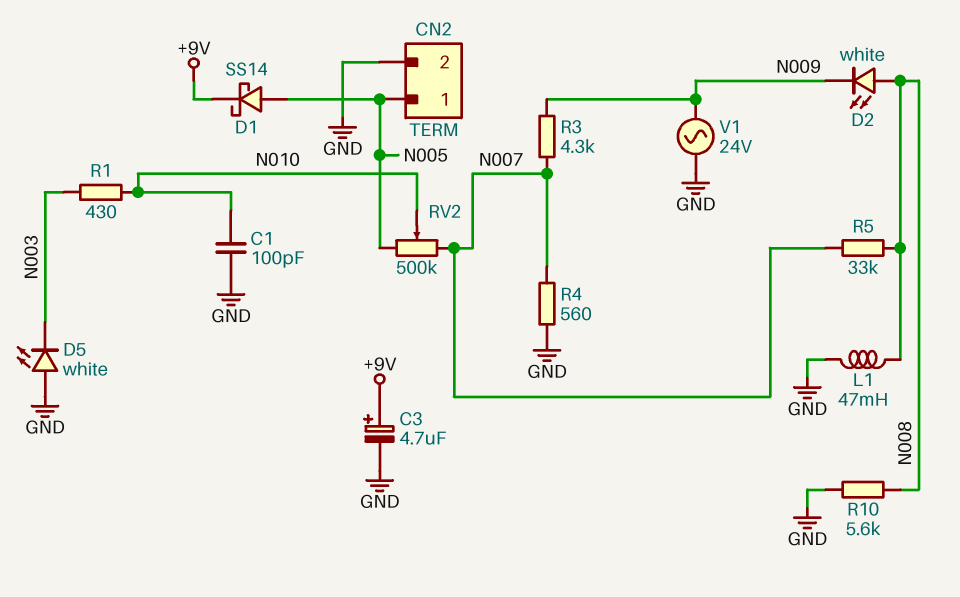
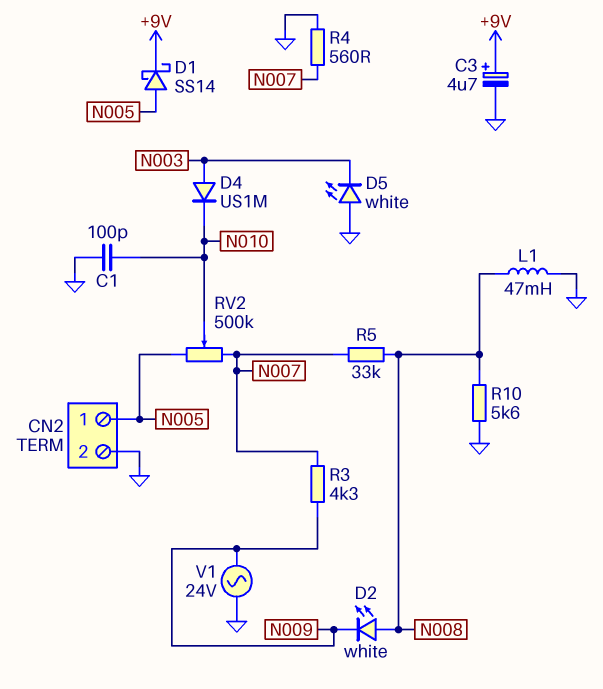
D4: none -> diode US1M (A N003, K N010)
R1: 430 (N003, N010) -> none

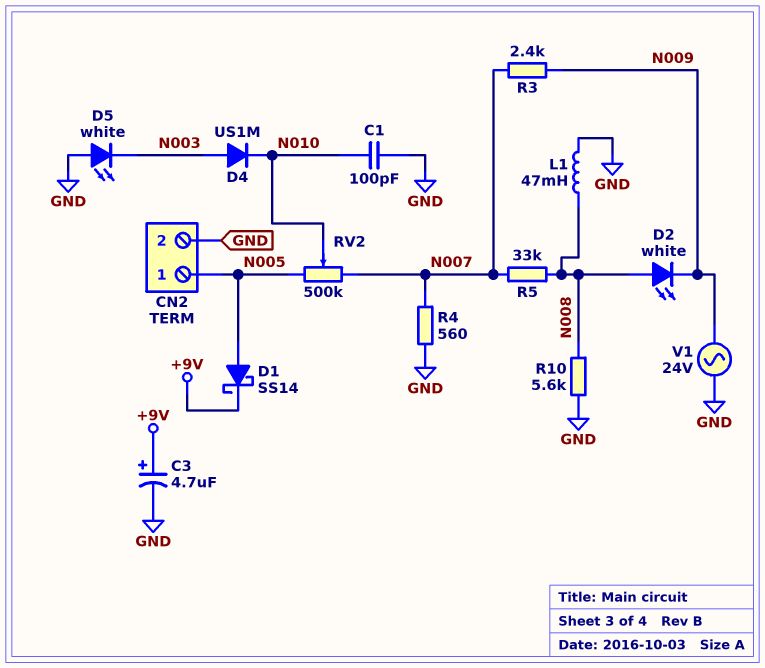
R3: 4.3k (N007, N009) -> 2.4k (N007, N009)

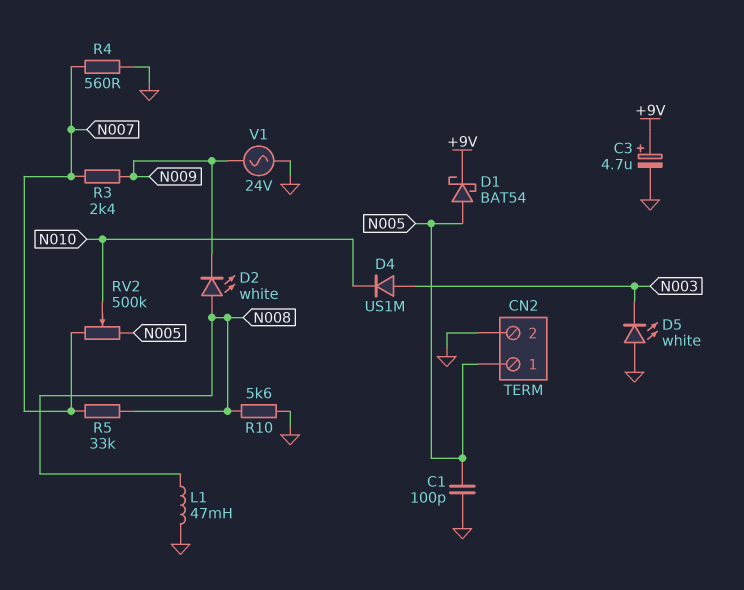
C1: 100pF (GND, N010) -> 100pF (GND, N005)
D1: schottky SS14 (A N005, K +9V) -> schottky BAT54 (A N005, K +9V)

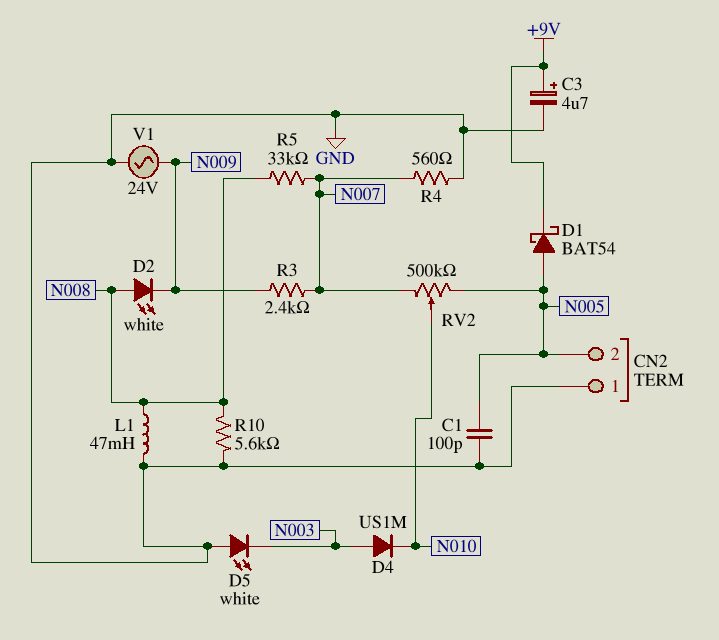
CN2 pin 1: N005 -> GND
CN2 pin 2: GND -> N005

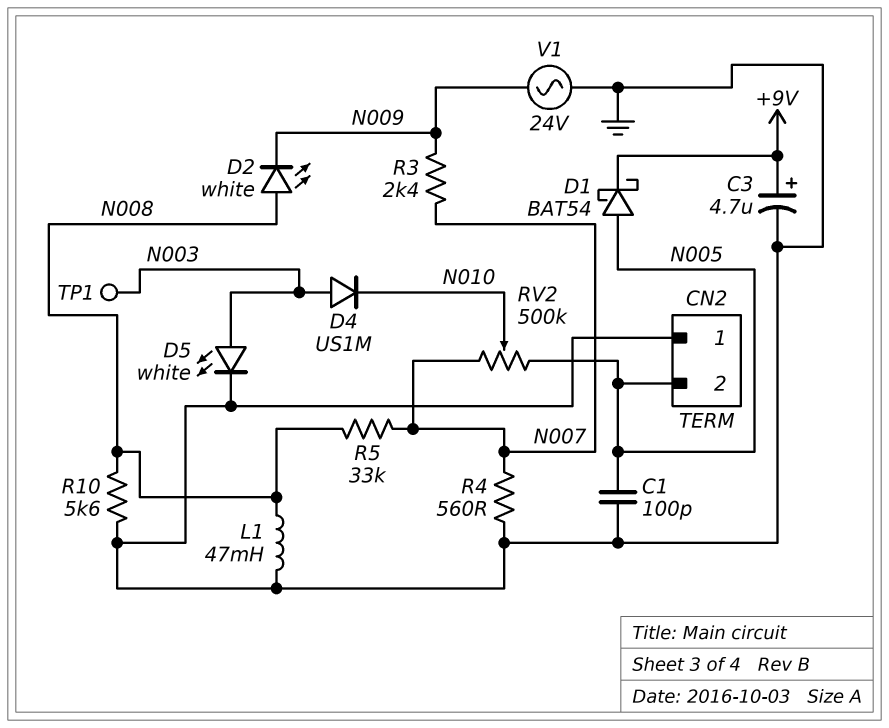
D5: LED white (A GND, K N003) -> LED white (A N003, K GND)
TP1: none -> test point (N003)

